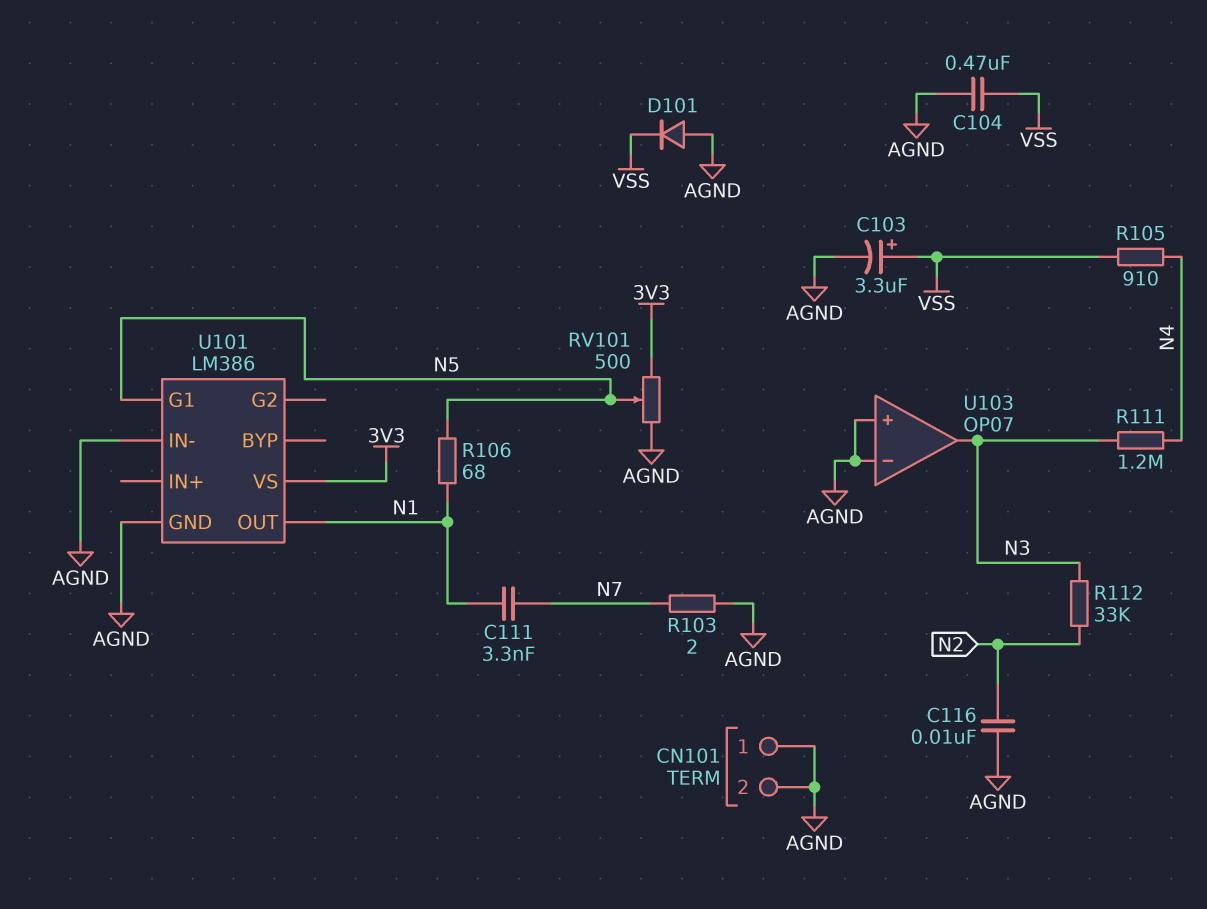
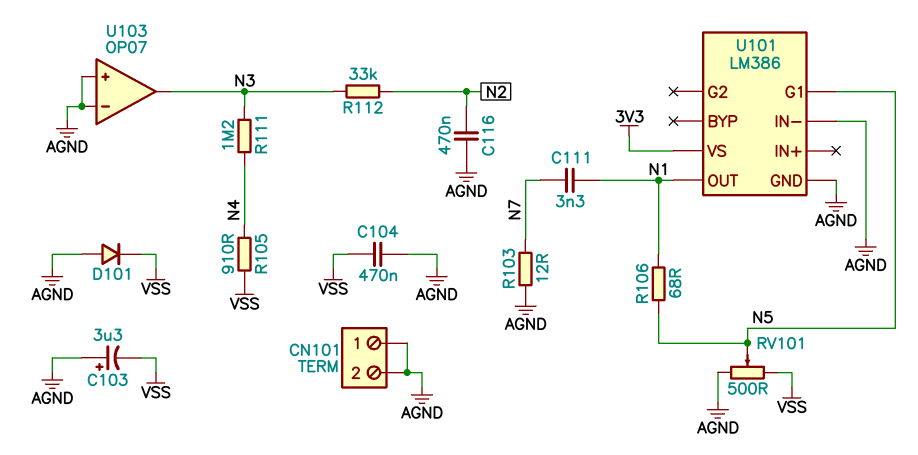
C103: 3.3uF (plus VSS, minus AGND) -> 3.3uF (plus AGND, minus VSS)
C116: 10nF (AGND, N2) -> 470nF (AGND, N2)
R103: 2 (AGND, N7) -> 12 (AGND, N7)
RV101: 500 (3V3, AGND, wiper N5) -> 500 (AGND, VSS, wiper N5)

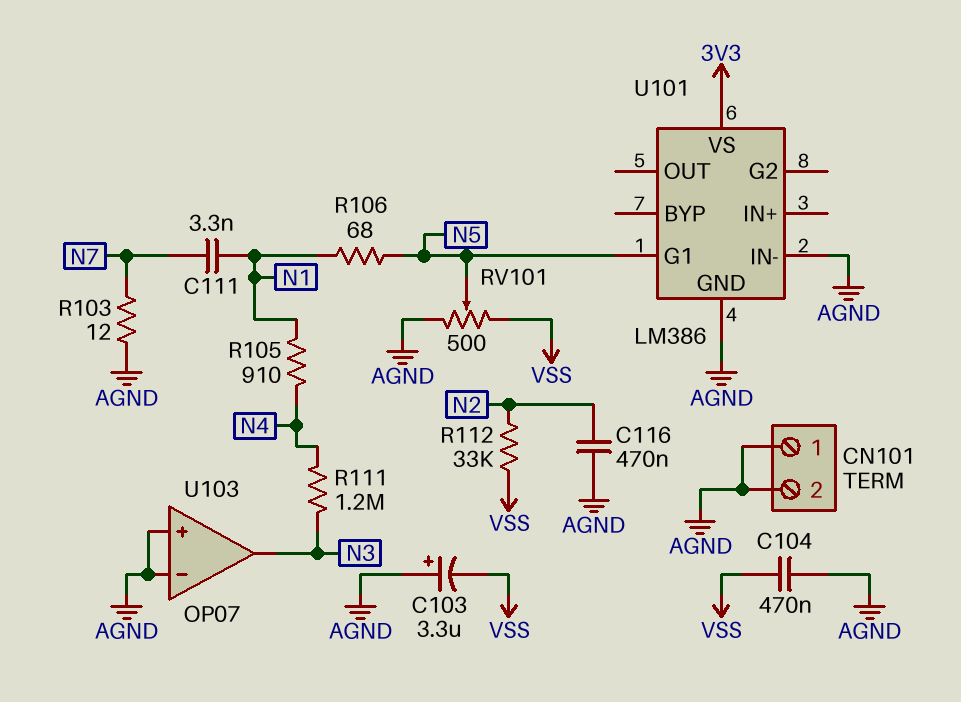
D101: diode (A AGND, K VSS) -> none
R105: 910 (N4, VSS) -> 910 (N1, N4)
R112: 33k (N2, N3) -> 33k (N2, VSS)
U101 pin OUT: N1 -> none

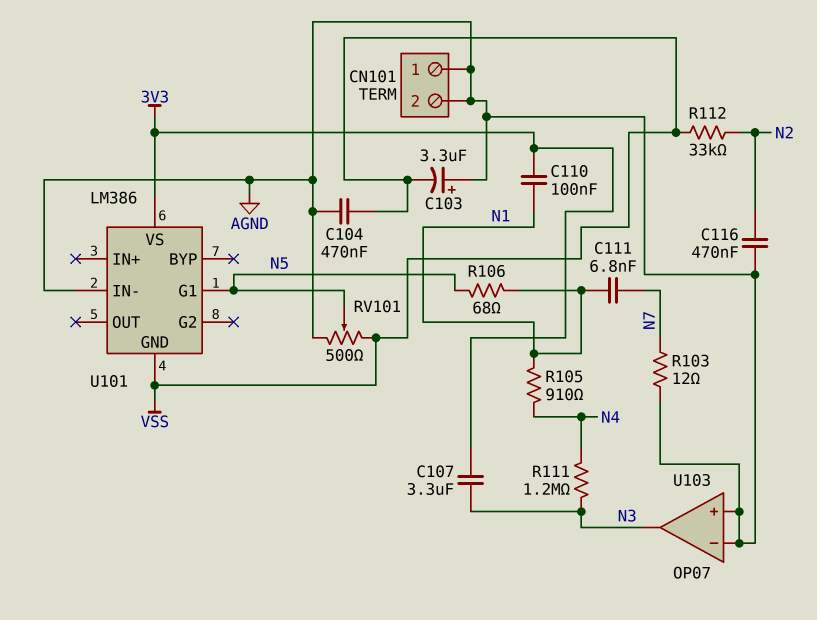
C107: none -> 3.3uF (3V3, N3)
C110: none -> 100nF (3V3, N1)
C111: 3.3nF (N1, N7) -> 6.8nF (N1, N7)
U101 pin GND: AGND -> VSS

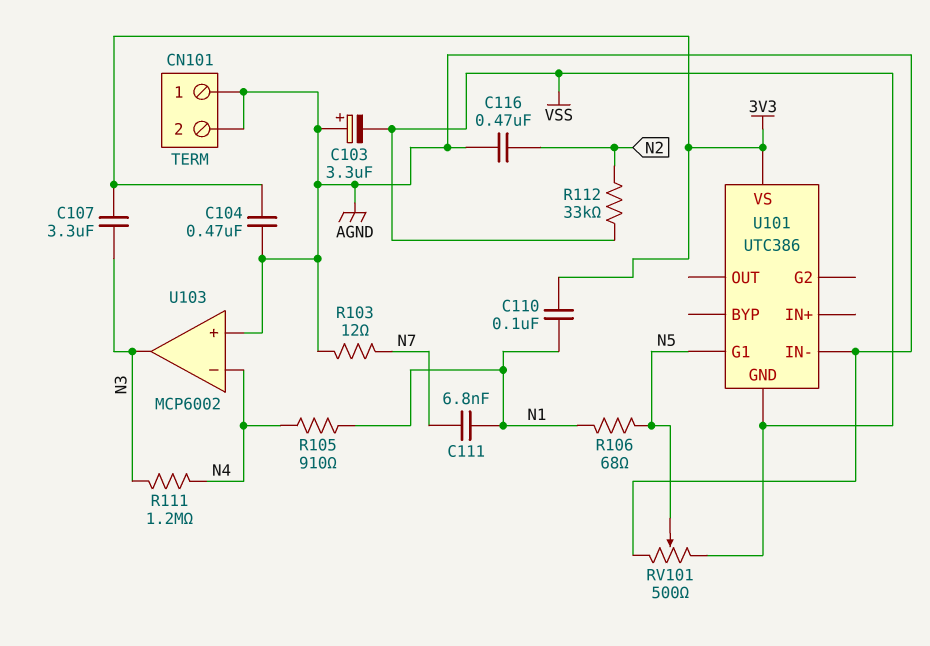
C104: 470nF (AGND, VSS) -> 470nF (3V3, AGND)
U101: LM386 -> UTC386
U103: OP07 -> MCP6002
U103 pin in-: AGND -> N4

